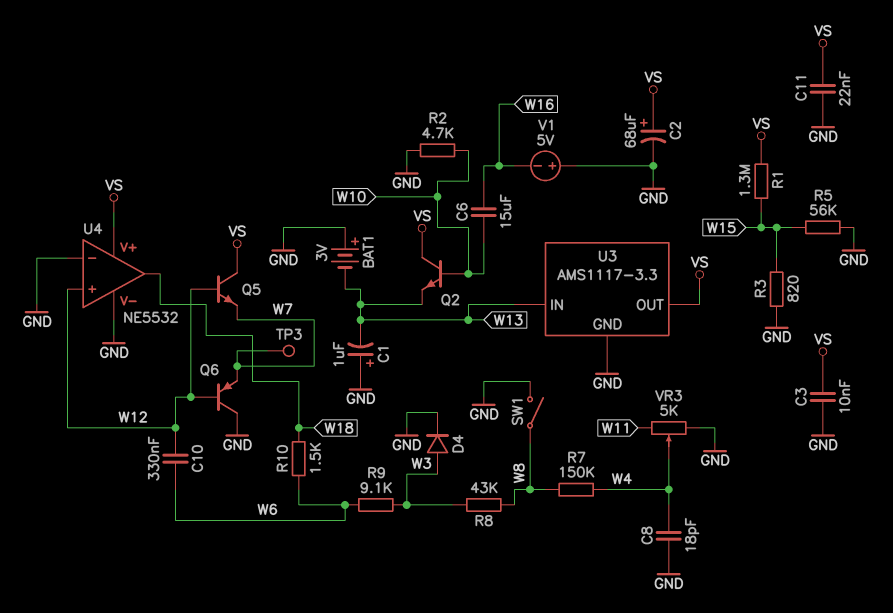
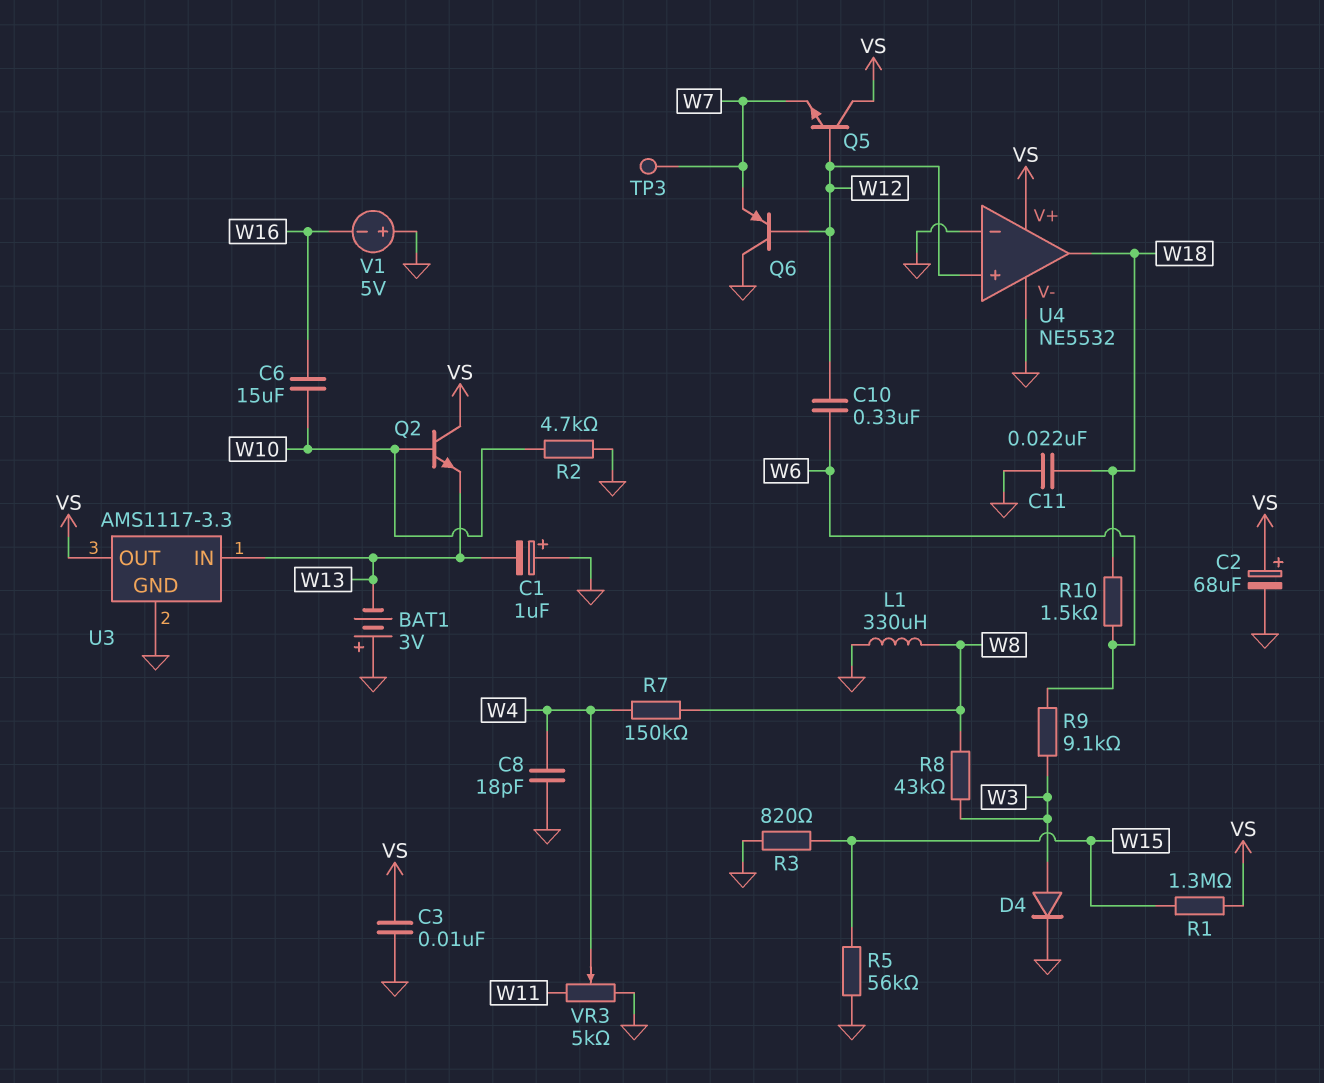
C11: 22nF (GND, VS) -> 22nF (GND, W18)
L1: none -> 330uH (GND, W8)
SW1: switch (GND, W8) -> none

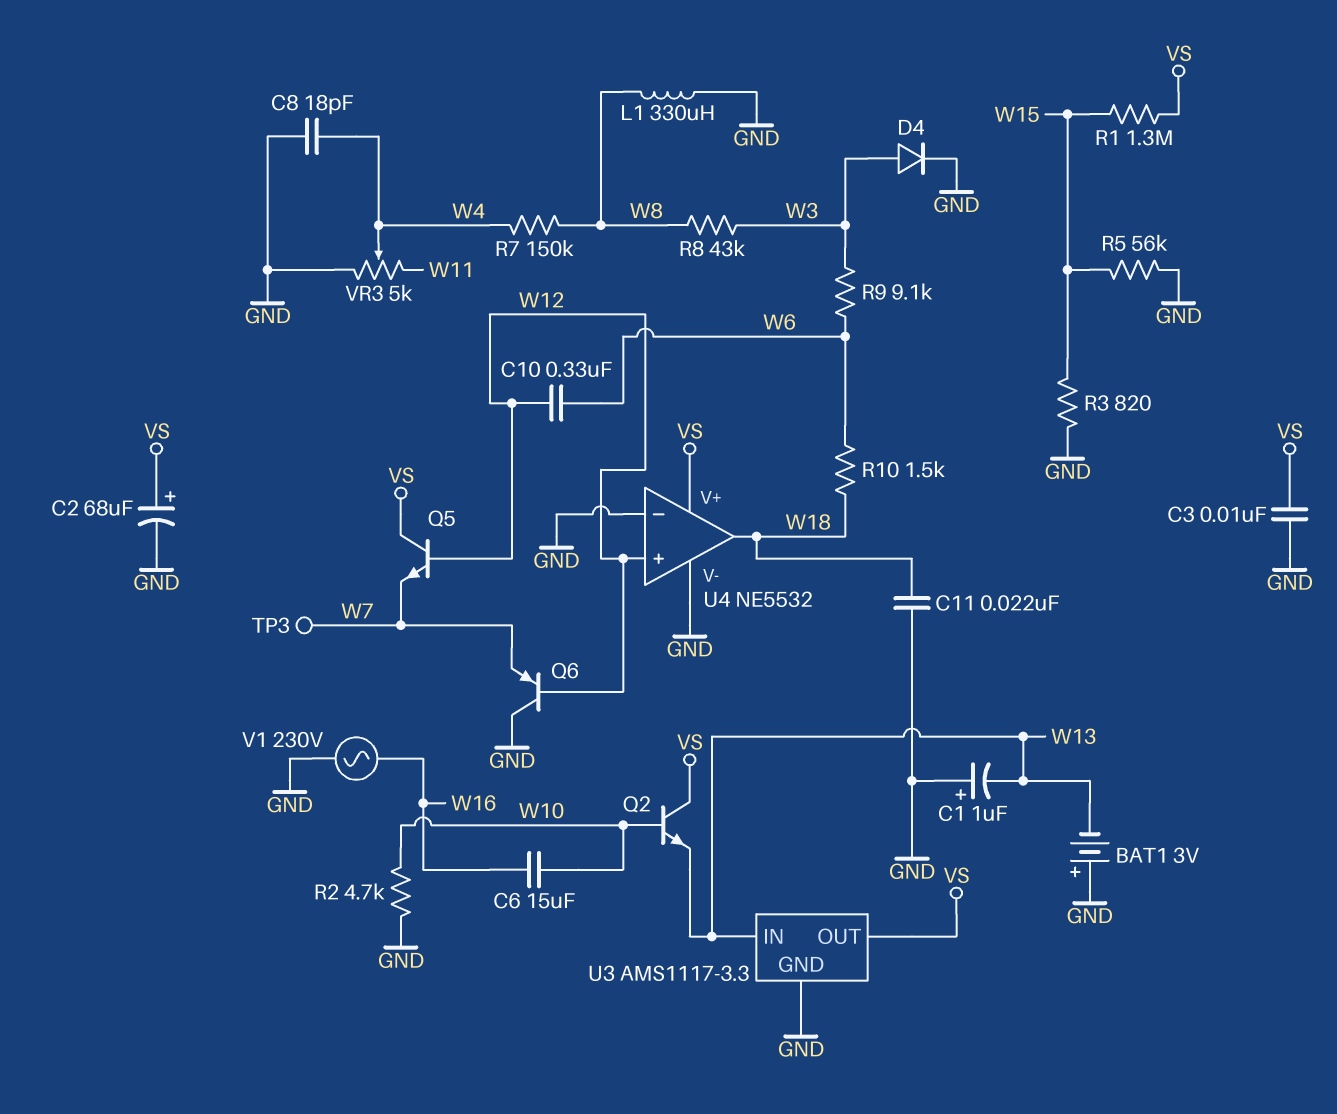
V1: 5V (plus GND, minus W16) -> AC 230V (GND, W16)

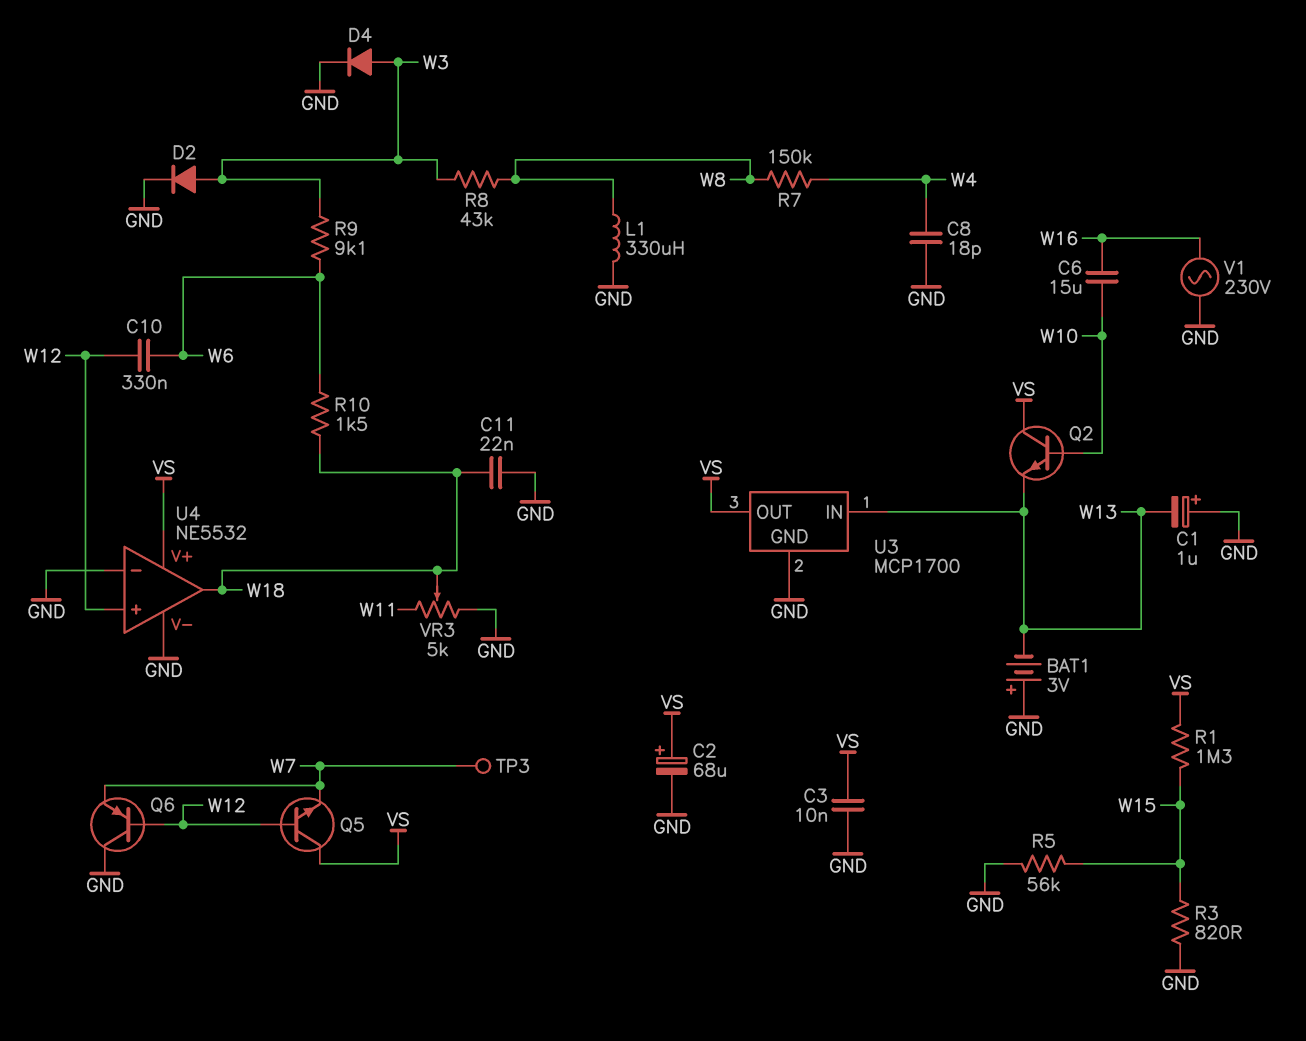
D2: none -> diode (A W3, K GND)
R2: 4.7k (GND, W10) -> none
U3: AMS1117-3.3 -> MCP1700
VR3: 5k (GND, W11, wiper W4) -> 5k (GND, W11, wiper W18)

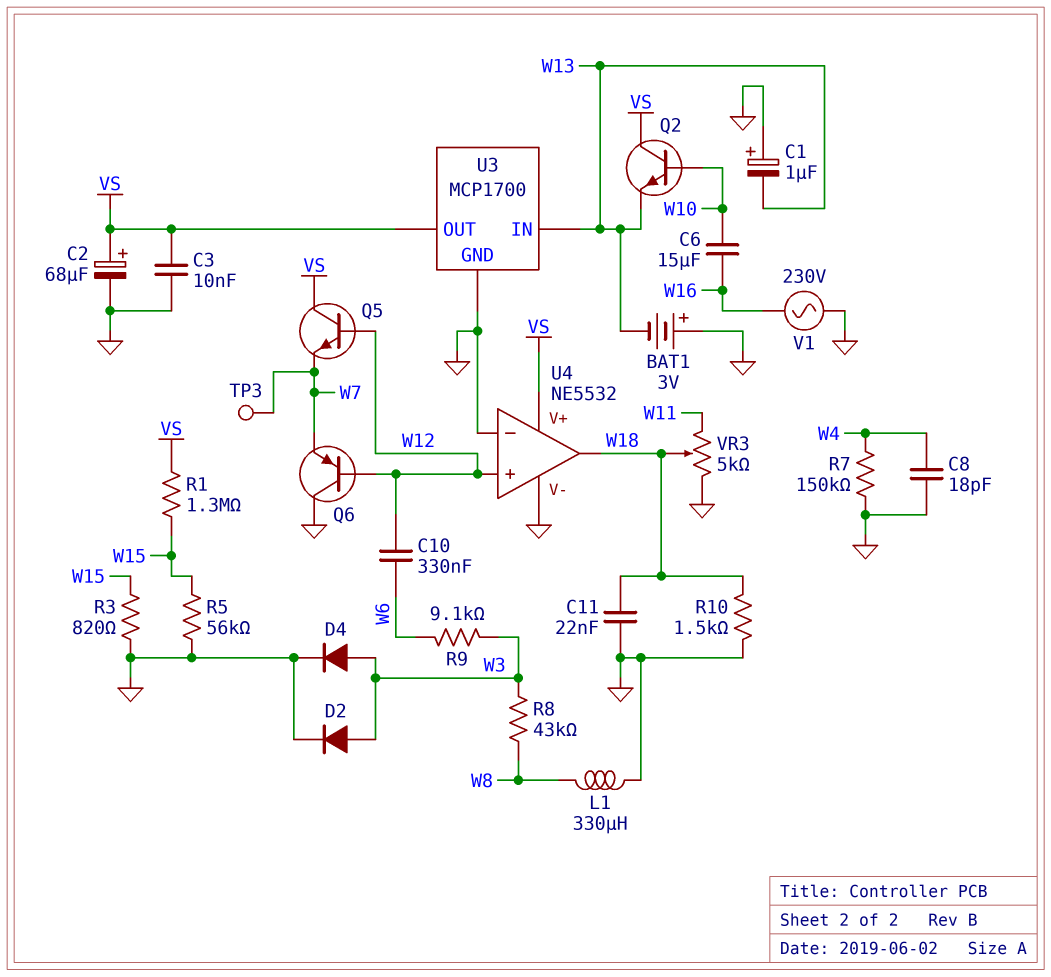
R7: 150k (W4, W8) -> 150k (GND, W4)
R10: 1.5k (W6, W18) -> 1.5k (GND, W18)

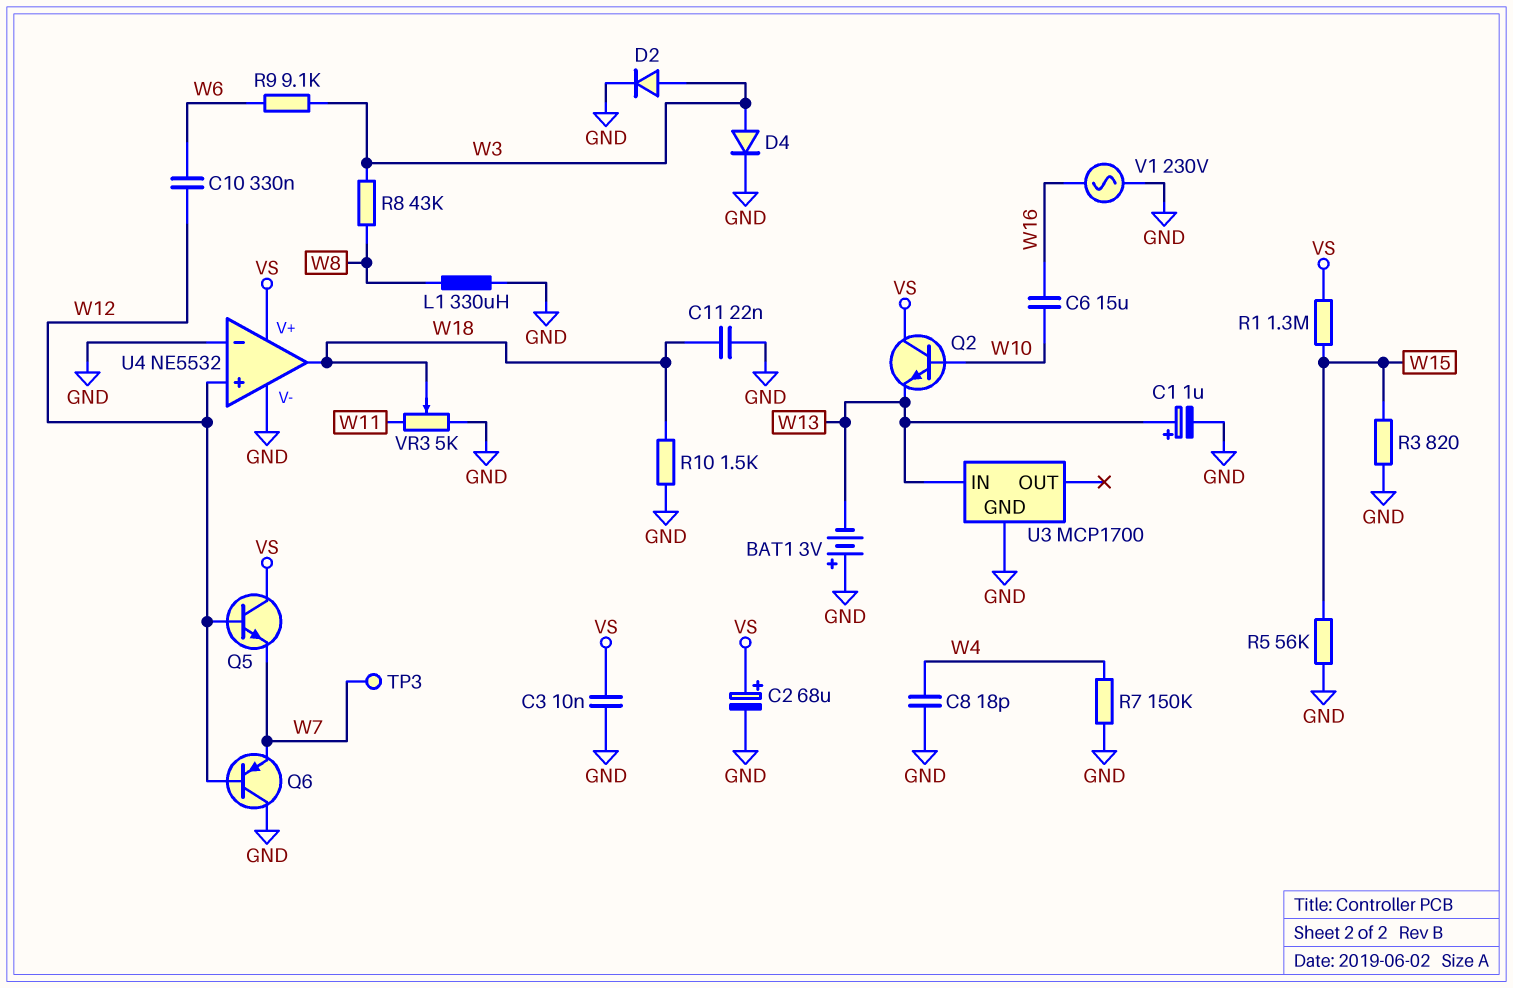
C1: 1uF (plus GND, minus W13) -> 1uF (plus W13, minus GND)
U3 pin OUT: VS -> none

